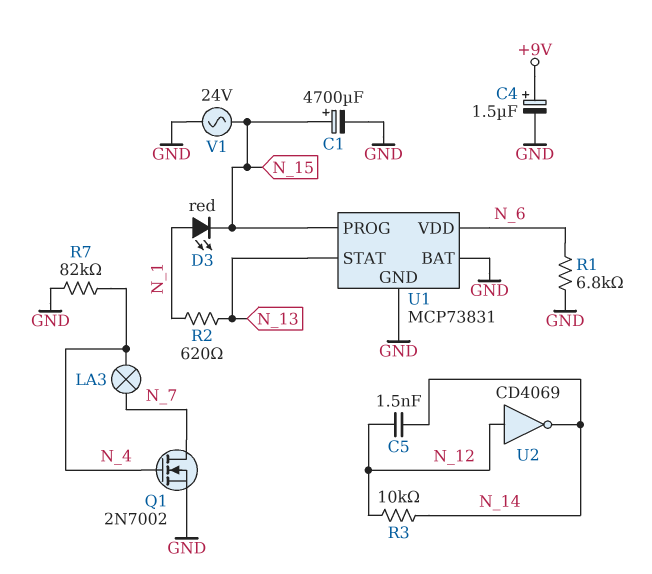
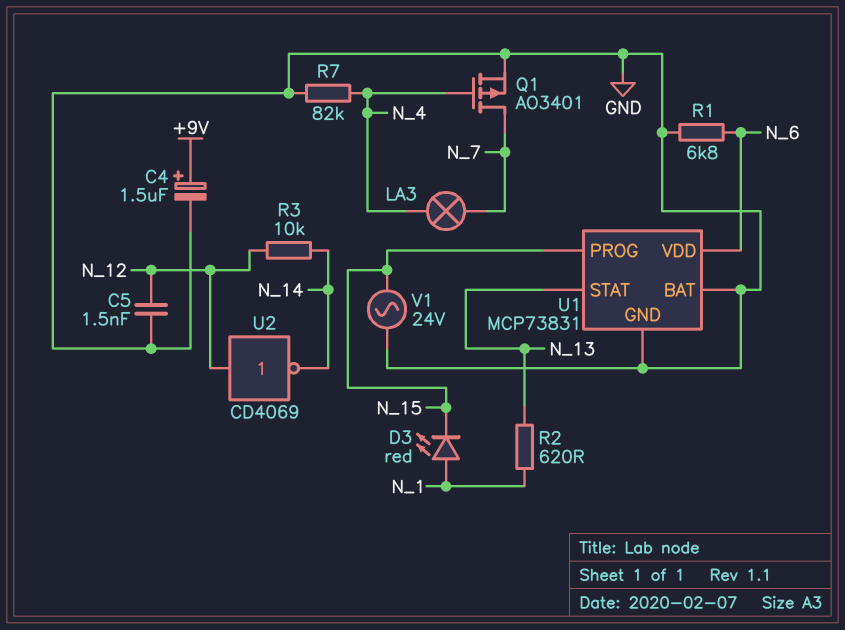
C1: 4700uF (plus N_15, minus GND) -> none
C5: 1.5nF (N_12, N_14) -> 1.5nF (GND, N_12)
Q1: NMOS 2N7002 (G N_4, D N_7, S GND) -> PMOS AO3401 (G N_4, D N_7, S GND)

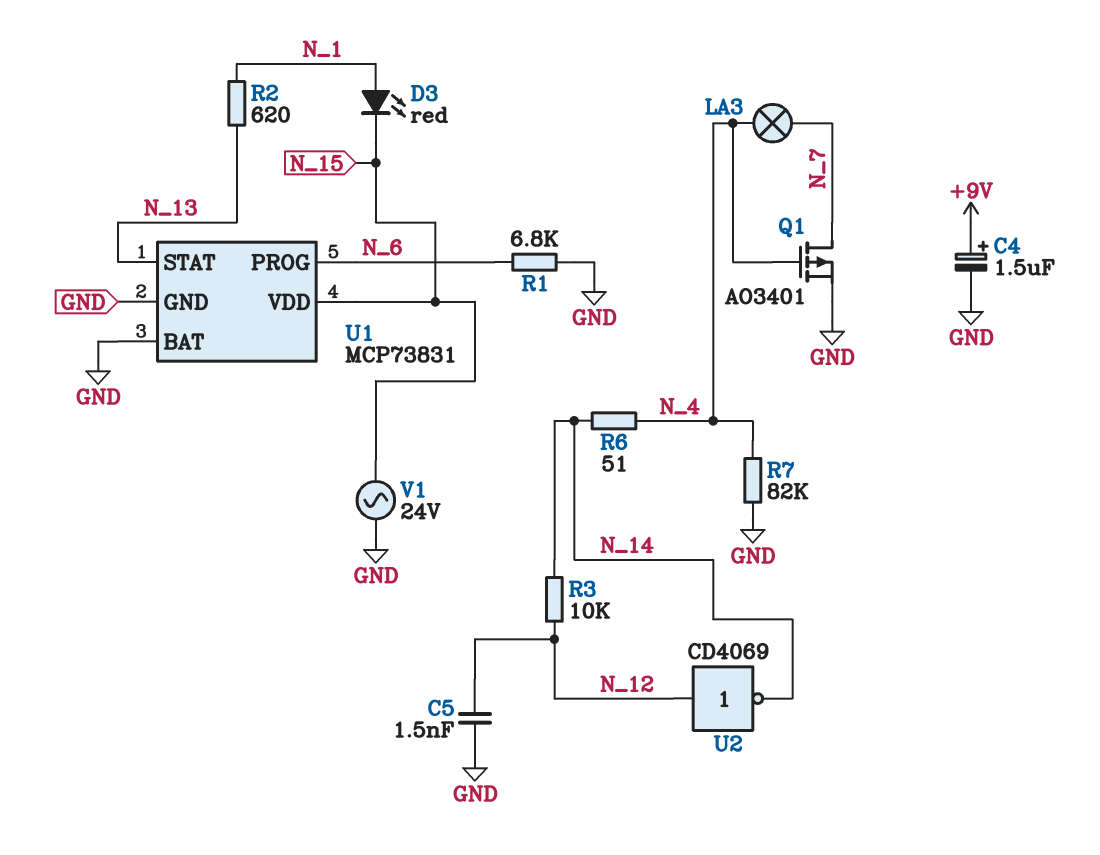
R6: none -> 51 (N_4, N_14)
U1 pin PROG: N_15 -> N_6
U1 pin VDD: N_6 -> N_15

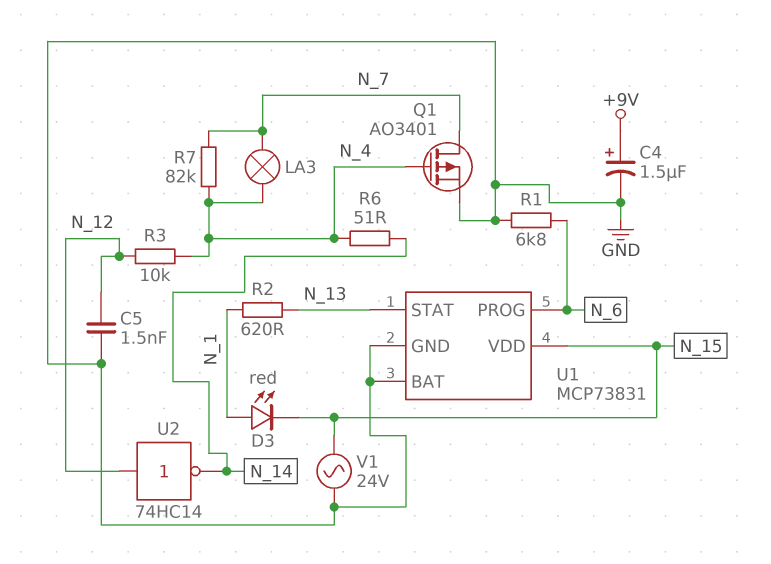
R3: 10k (N_12, N_14) -> 10k (N_4, N_12)
R7: 82k (GND, N_4) -> 82k (N_4, N_7)
U2: NOT CD4069 (in N_12, out N_14) -> NOT 74HC14 (in N_12, out N_14)

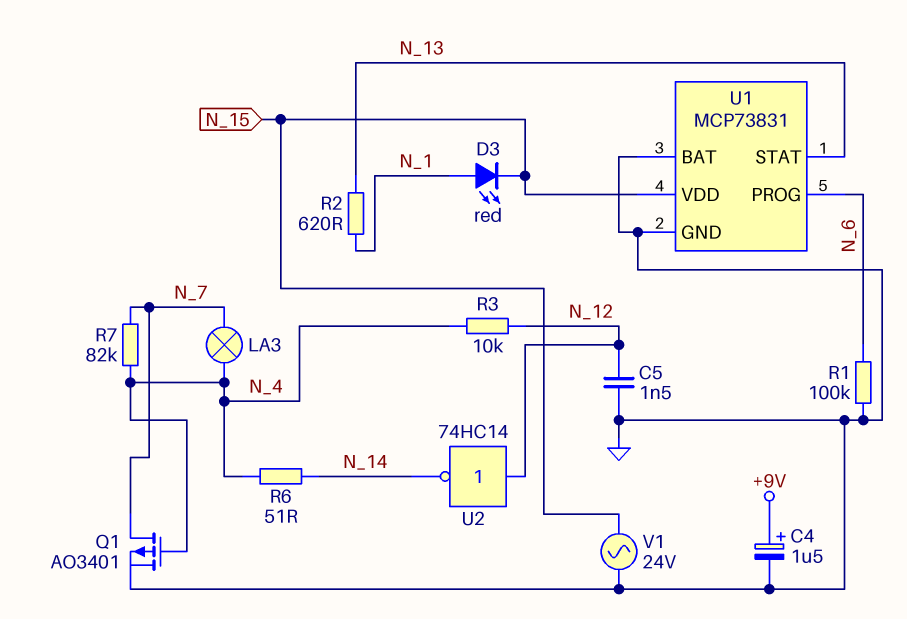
R1: 6.8k (GND, N_6) -> 100k (GND, N_6)

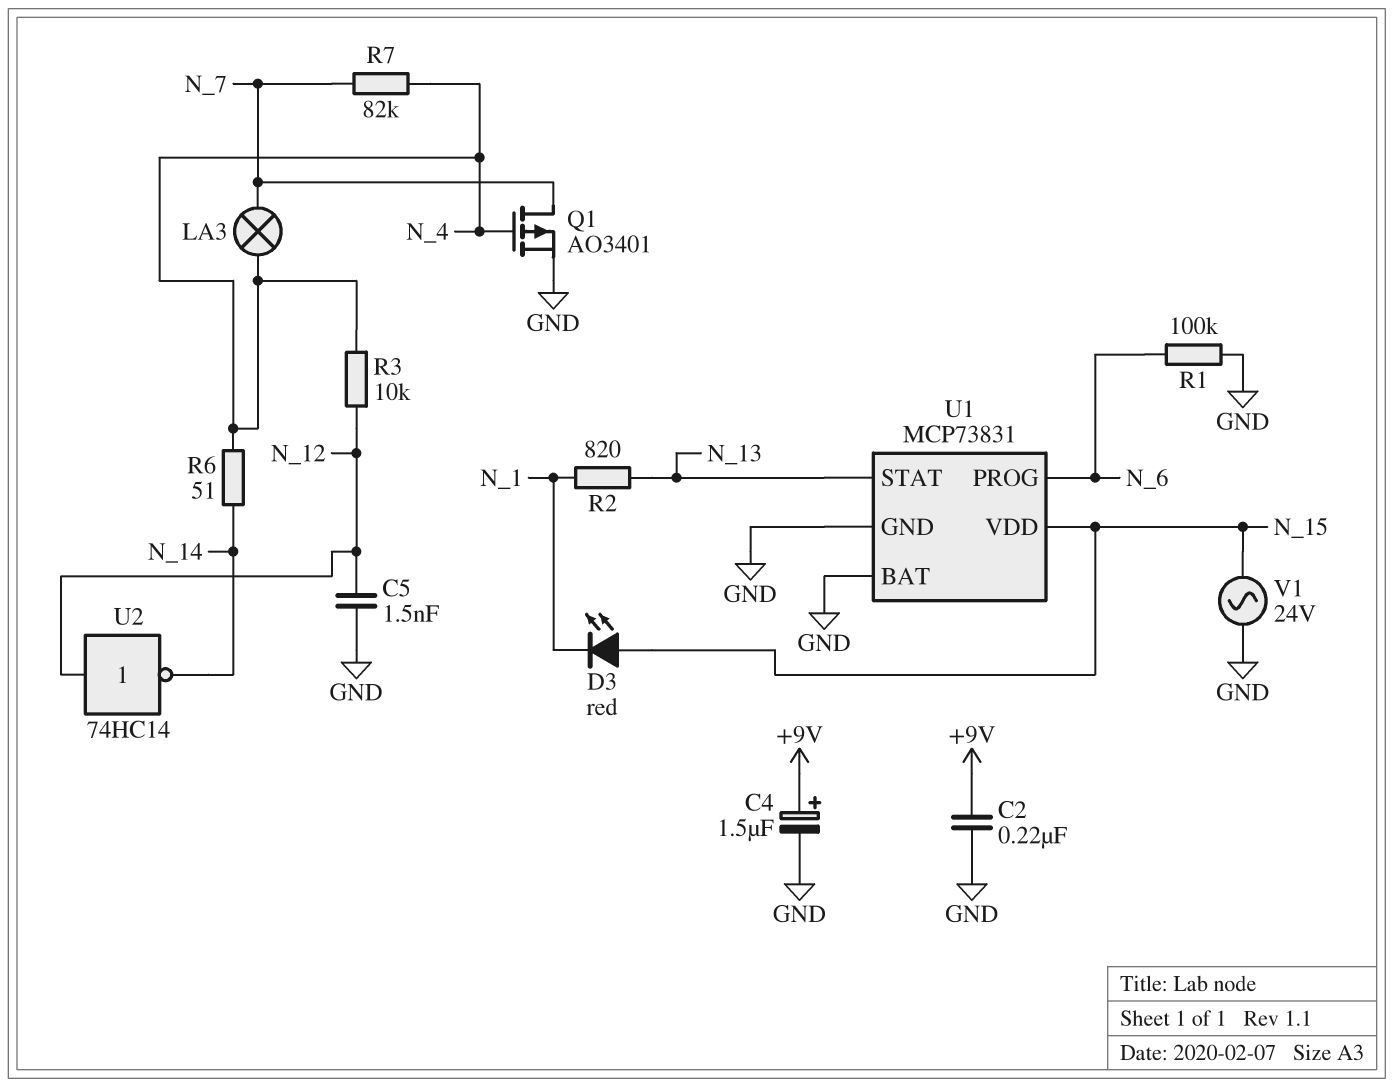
C2: none -> 220nF (+9V, GND)
D3: LED red (A N_1, K N_15) -> LED red (A N_15, K N_1)
R2: 620 (N_1, N_13) -> 820 (N_1, N_13)

